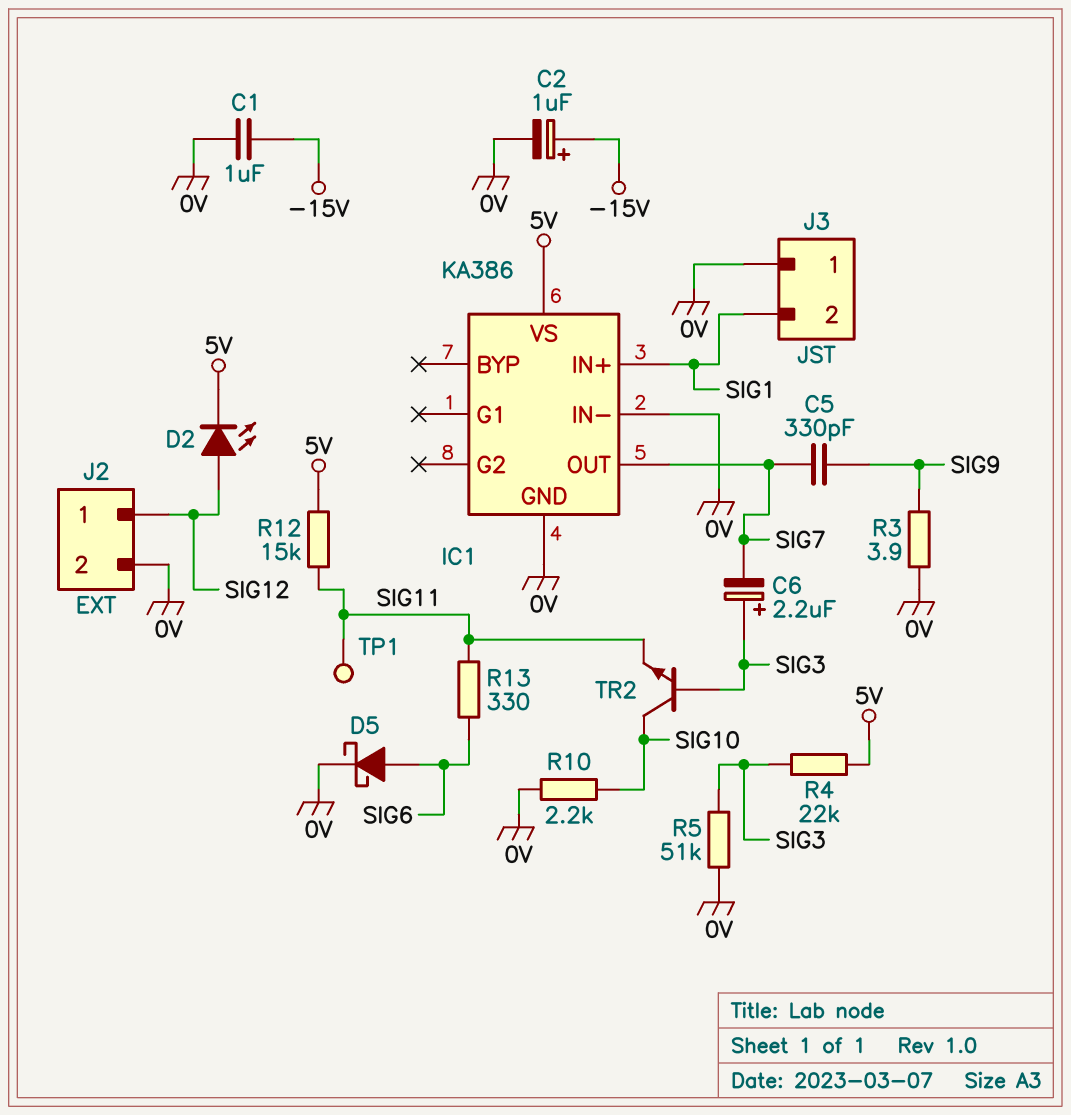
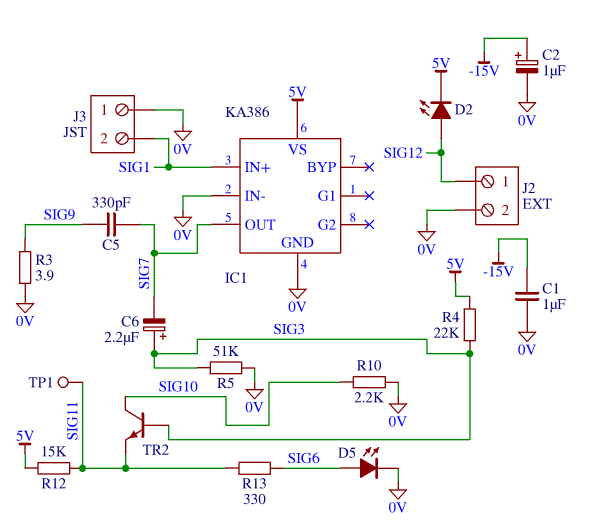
D5: schottky (A SIG6, K 0V) -> LED (A SIG6, K 0V)

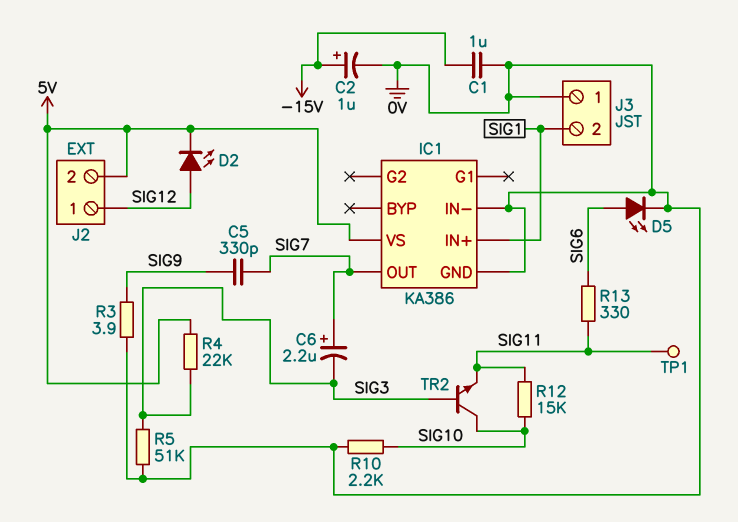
C6: 2.2uF (plus SIG3, minus SIG7) -> 2.2uF (plus SIG7, minus SIG3)
J2 pin 2: 0V -> 5V
R12: 15k (5V, SIG11) -> 15k (SIG10, SIG11)

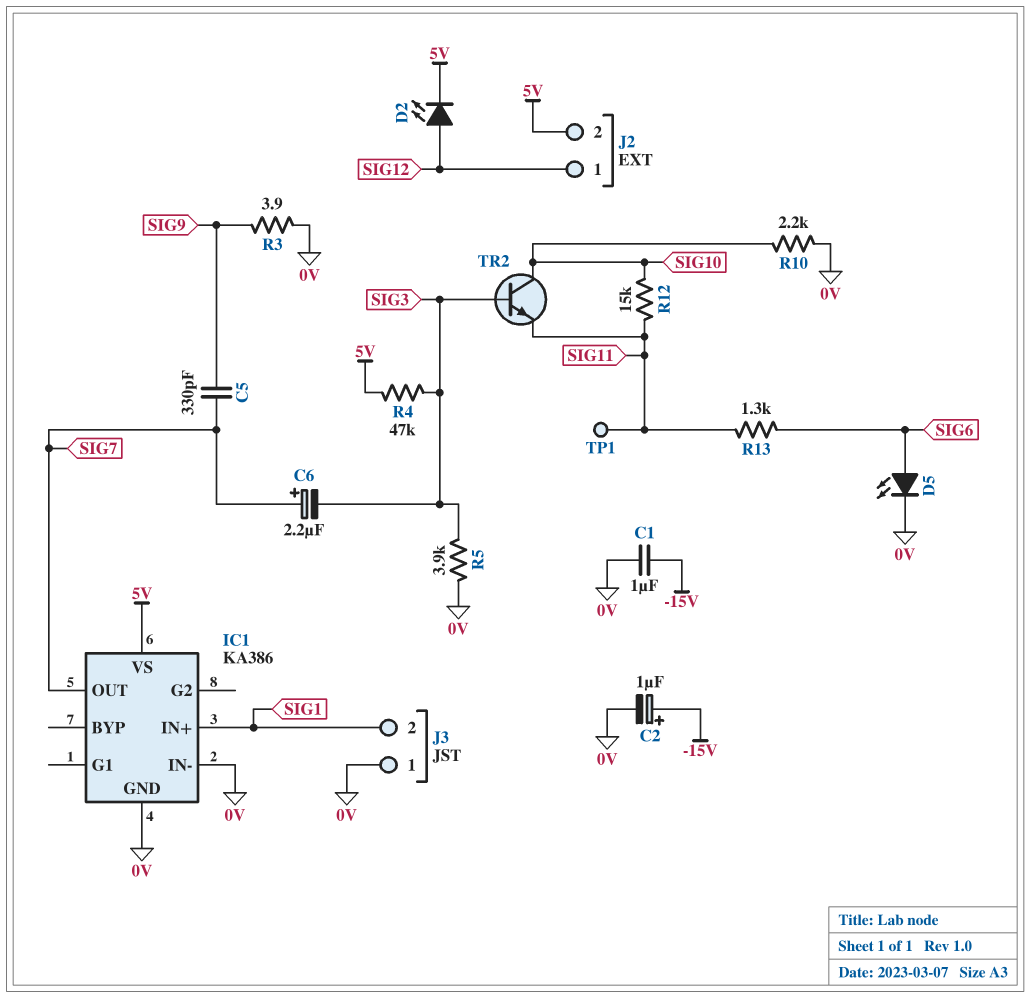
R4: 22k (5V, SIG3) -> 47k (5V, SIG3)
R5: 51k (0V, SIG3) -> 3.9k (0V, SIG3)
R13: 330 (SIG6, SIG11) -> 1.3k (SIG6, SIG11)

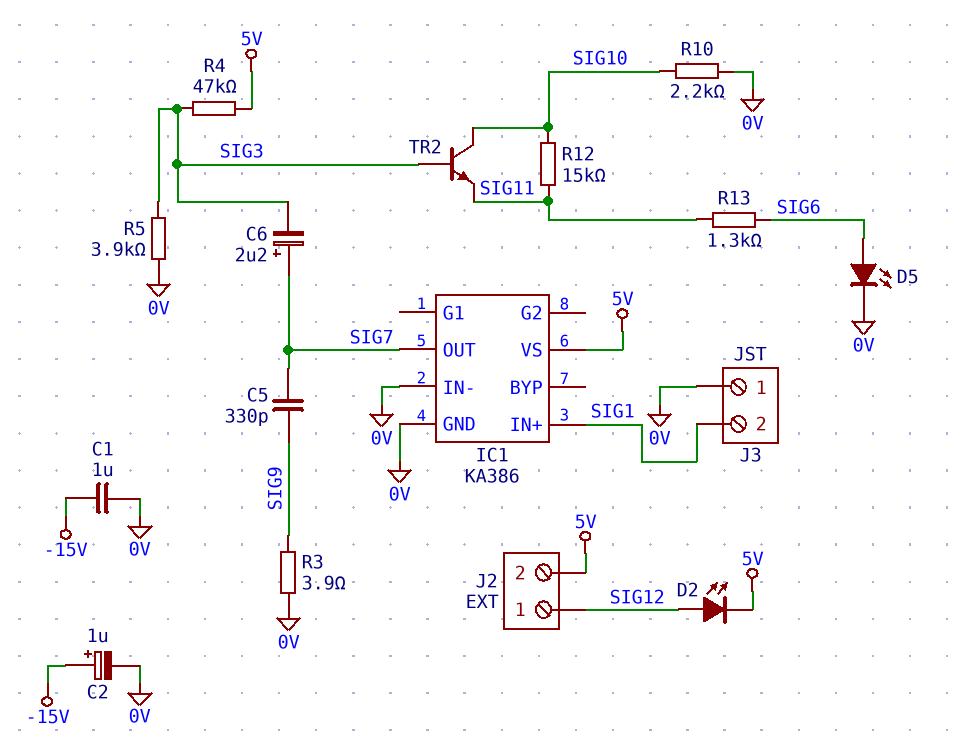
TP1: test point (SIG11) -> none

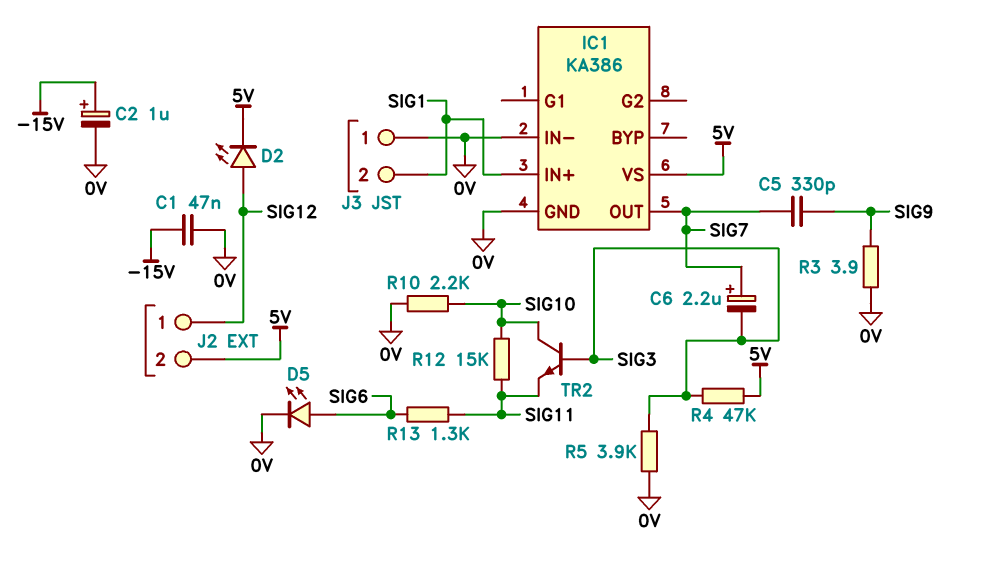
C1: 1uF (-15V, 0V) -> 47nF (-15V, 0V)

